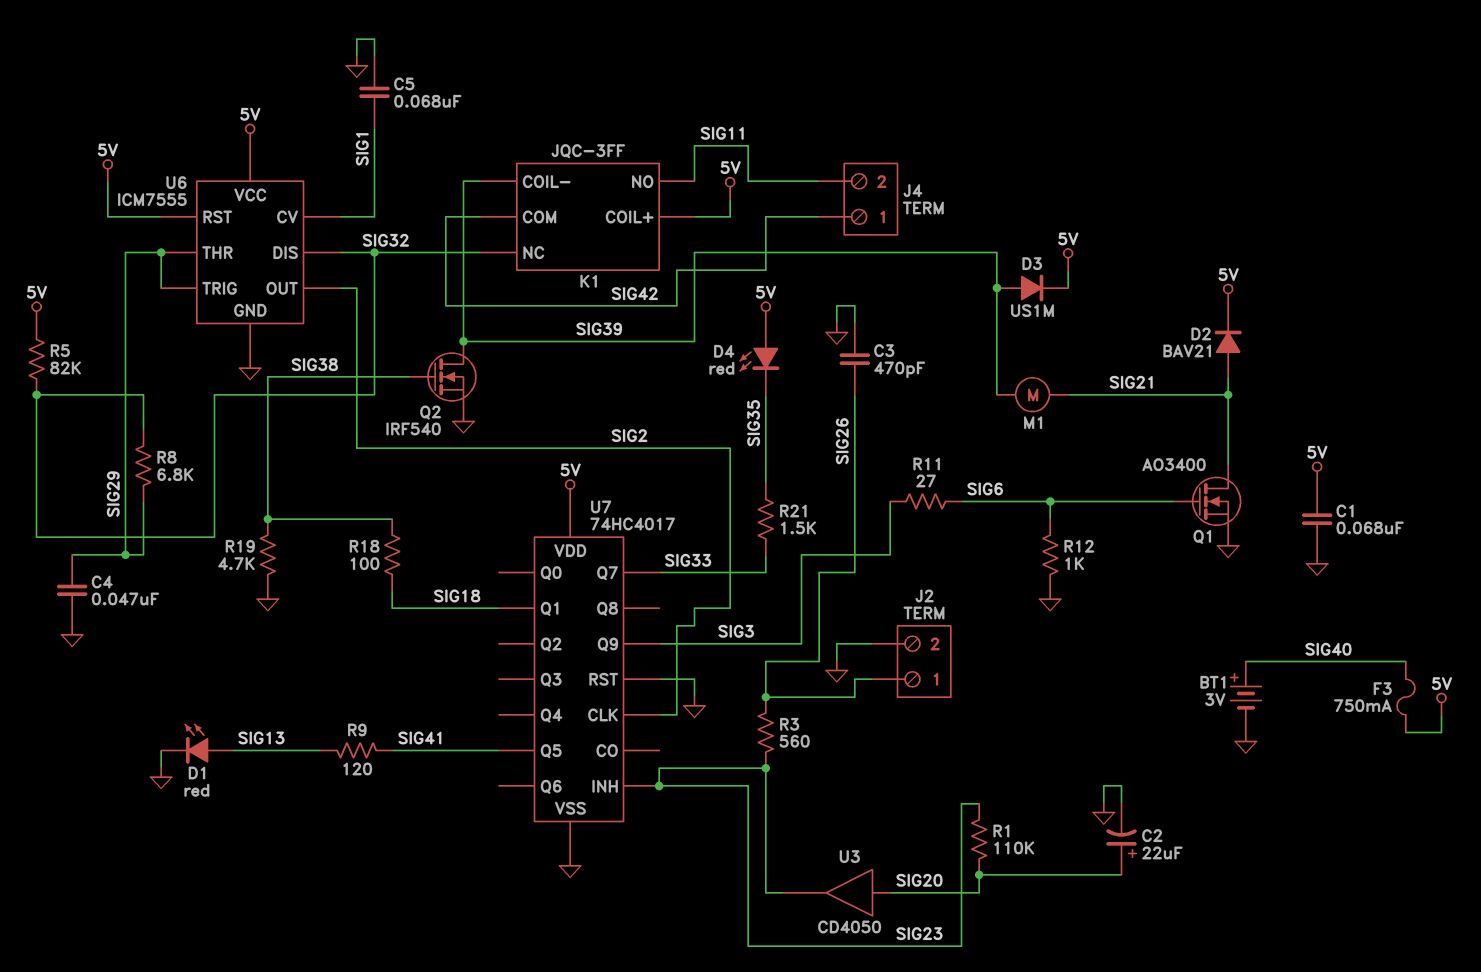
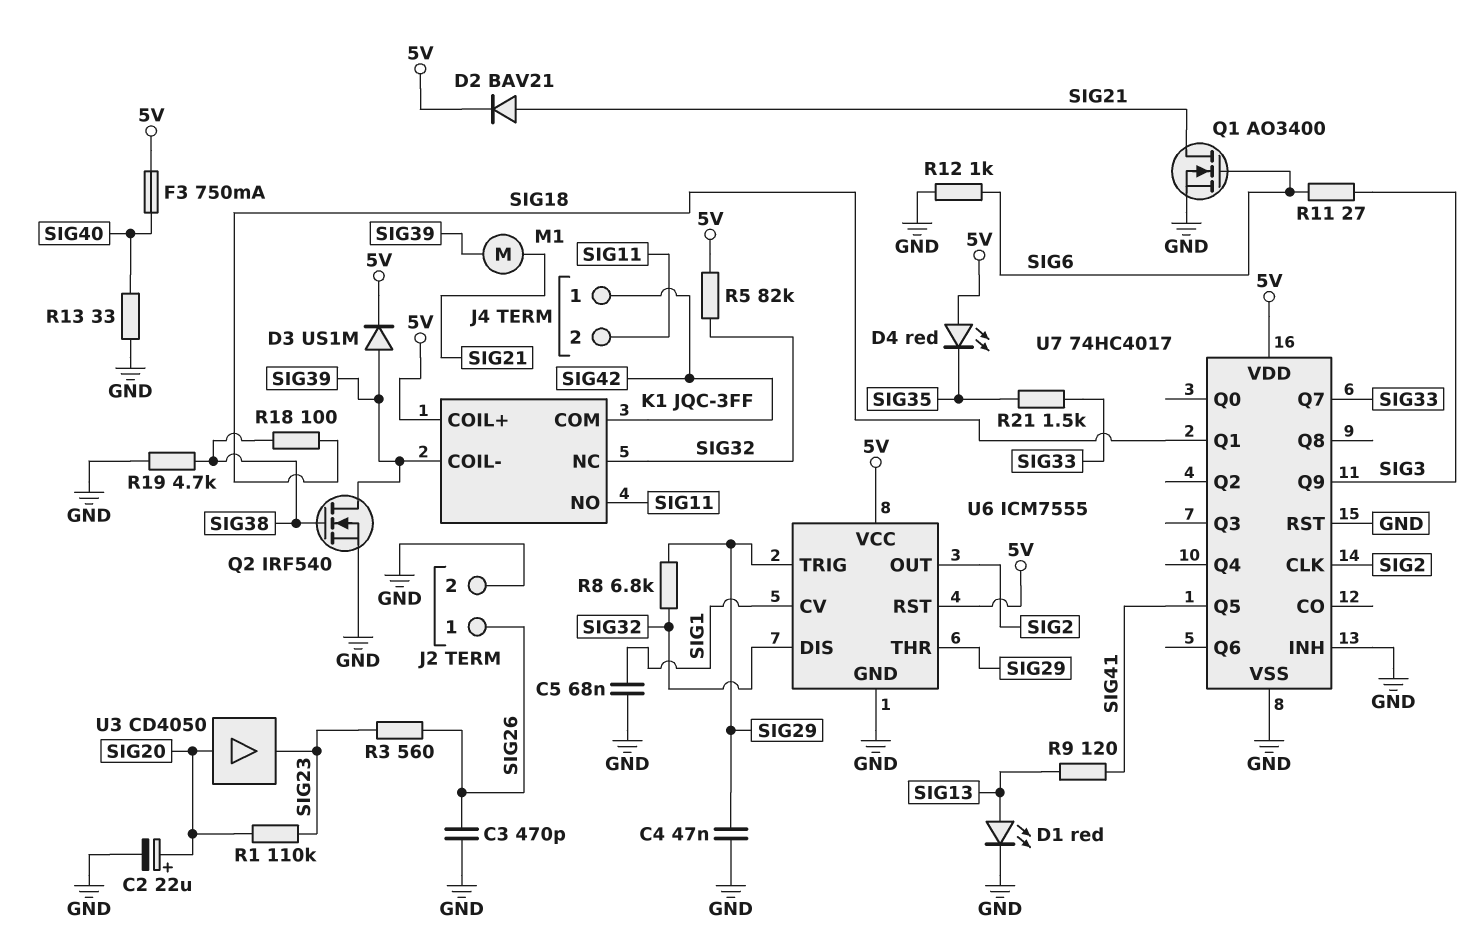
BT1: 3V (plus SIG40, minus GND) -> none
C1: 68nF (5V, GND) -> none
R13: none -> 33 (GND, SIG40)
U7 pin INH: SIG23 -> GND

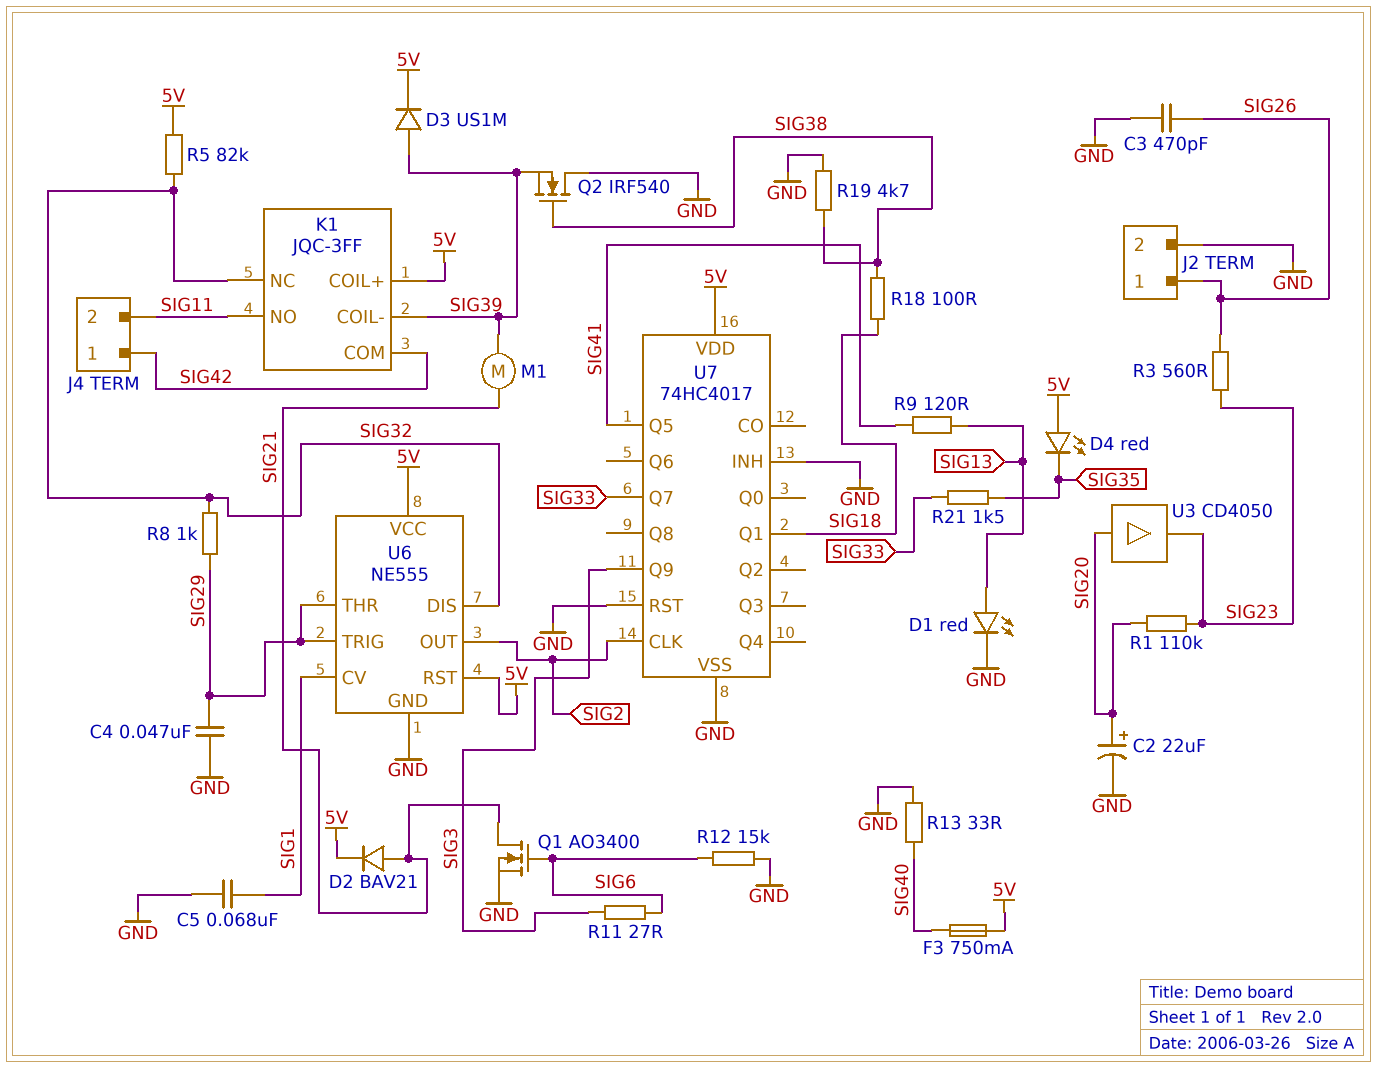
Q2: NMOS IRF540 (G SIG38, D SIG39, S GND) -> NMOS IRF540 (G SIG38, D GND, S SIG39)
R8: 6.8k (SIG29, SIG32) -> 1k (SIG29, SIG32)
R12: 1k (GND, SIG6) -> 15k (GND, SIG6)
U6: ICM7555 -> NE555

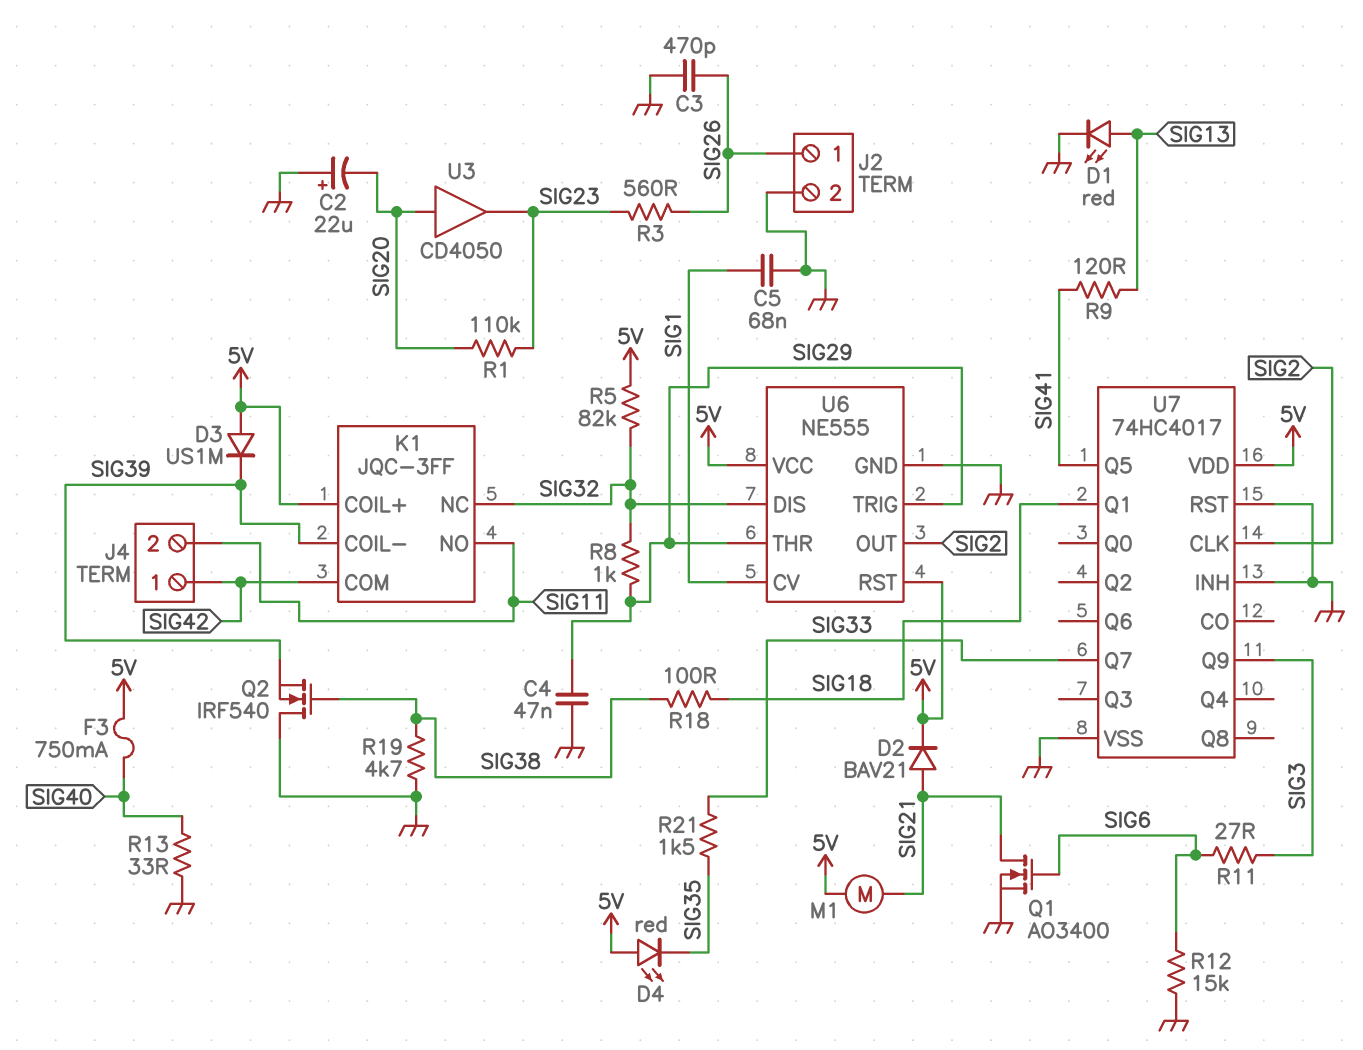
C2: 22uF (plus SIG20, minus GND) -> 22uF (plus GND, minus SIG20)
D3: diode US1M (A SIG39, K 5V) -> diode US1M (A 5V, K SIG39)
M1: motor (SIG21, SIG39) -> motor (5V, SIG21)

